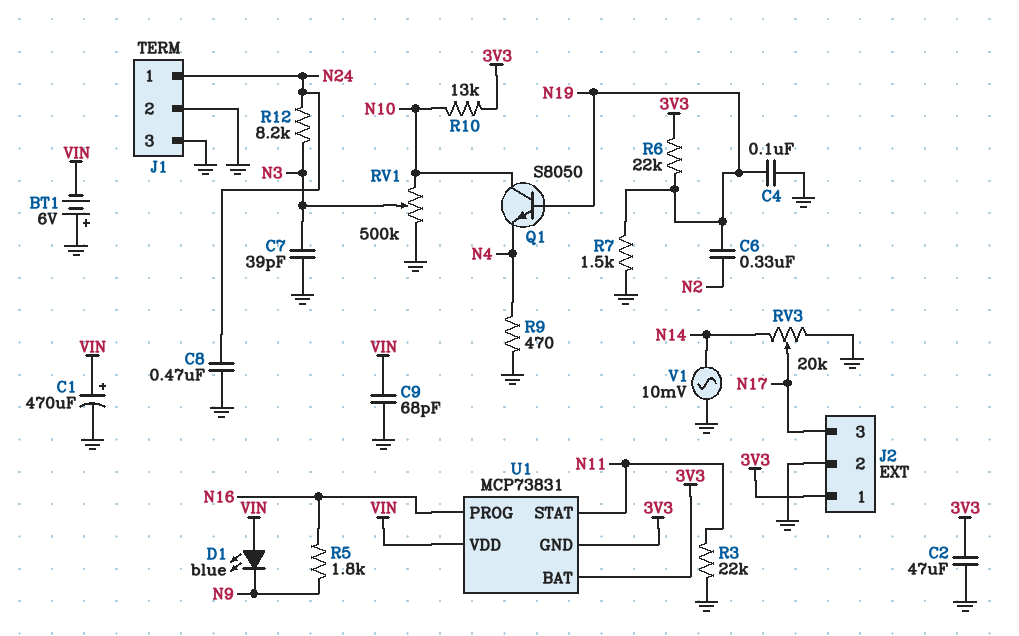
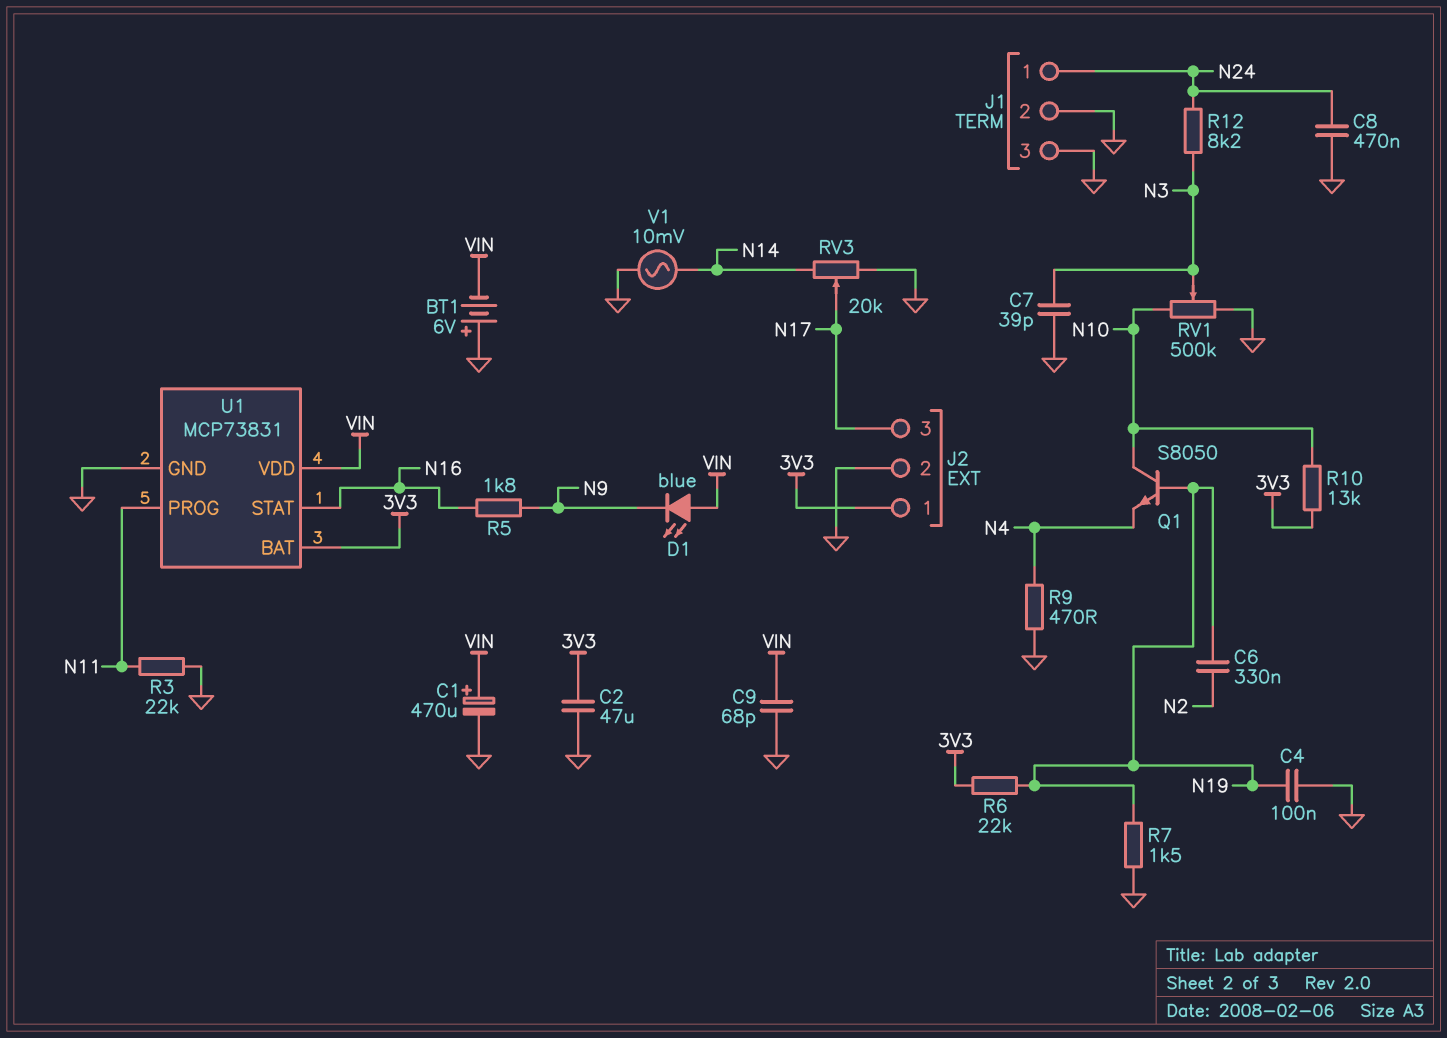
U1 pin GND: 3V3 -> GND
U1 pin PROG: N16 -> N11
U1 pin STAT: N11 -> N16

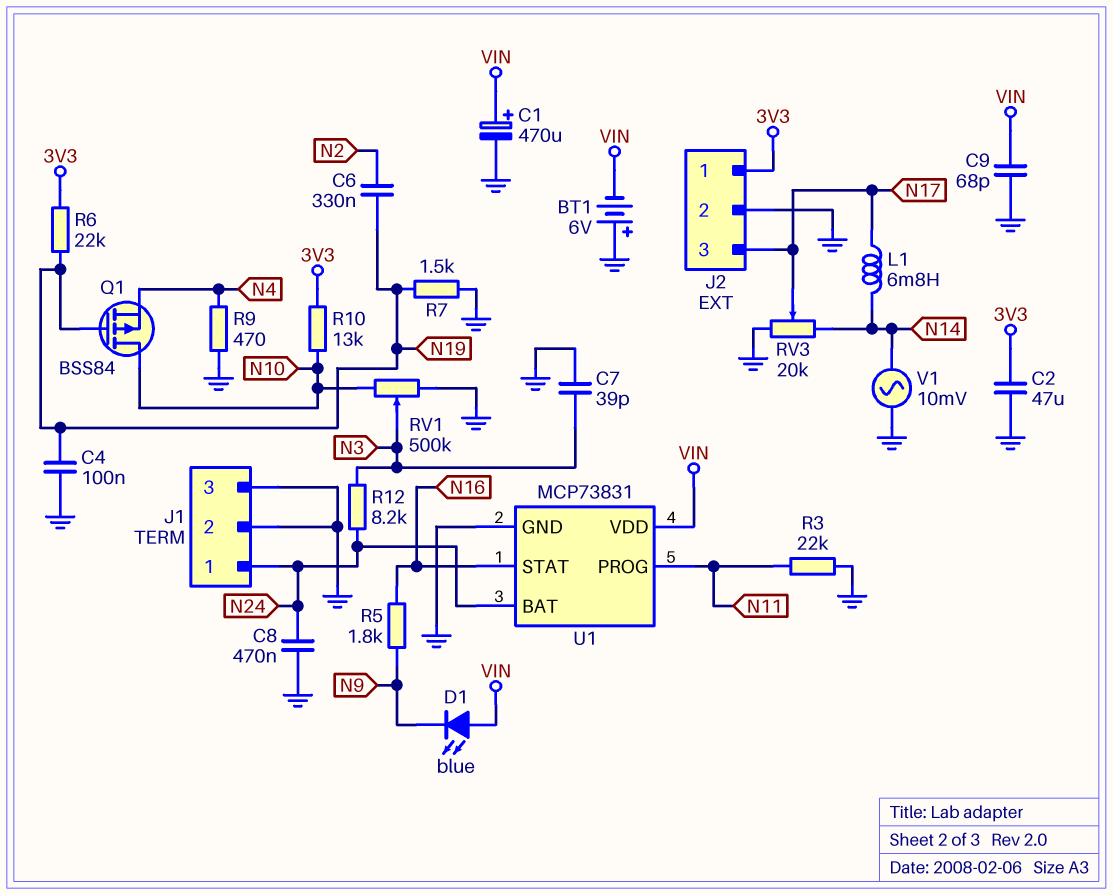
L1: none -> 6.8mH (N14, N17)
Q1: NPN S8050 (B N19, C N10, E N4) -> PMOS BSS84 (G N19, D N10, S N4)
U1 pin BAT: 3V3 -> N24

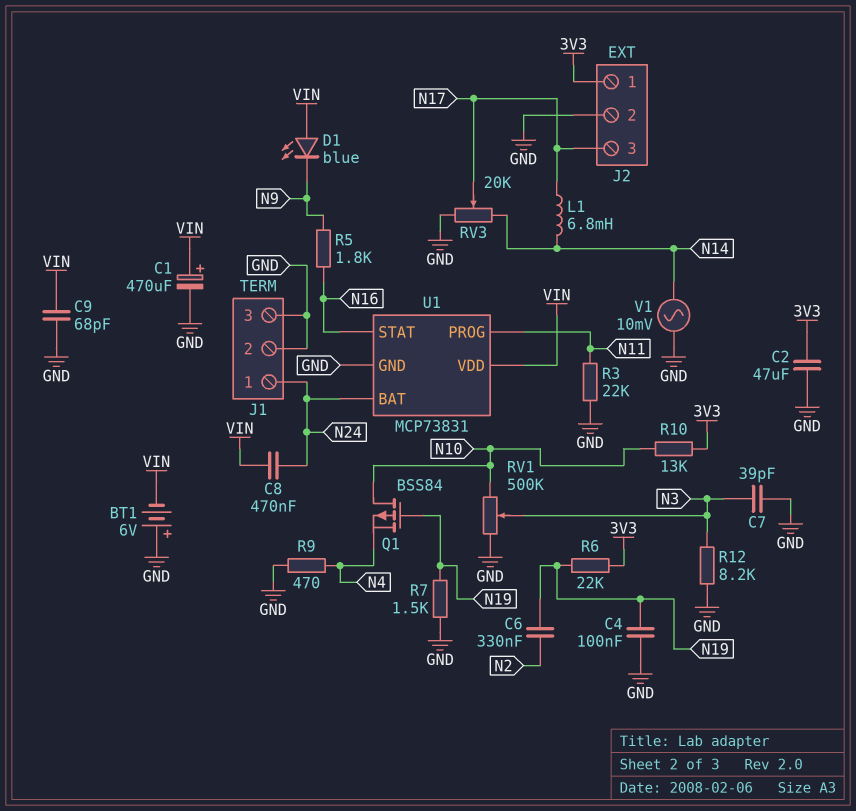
C8: 470nF (GND, N24) -> 470nF (N24, VIN)
R12: 8.2k (N3, N24) -> 8.2k (GND, N3)

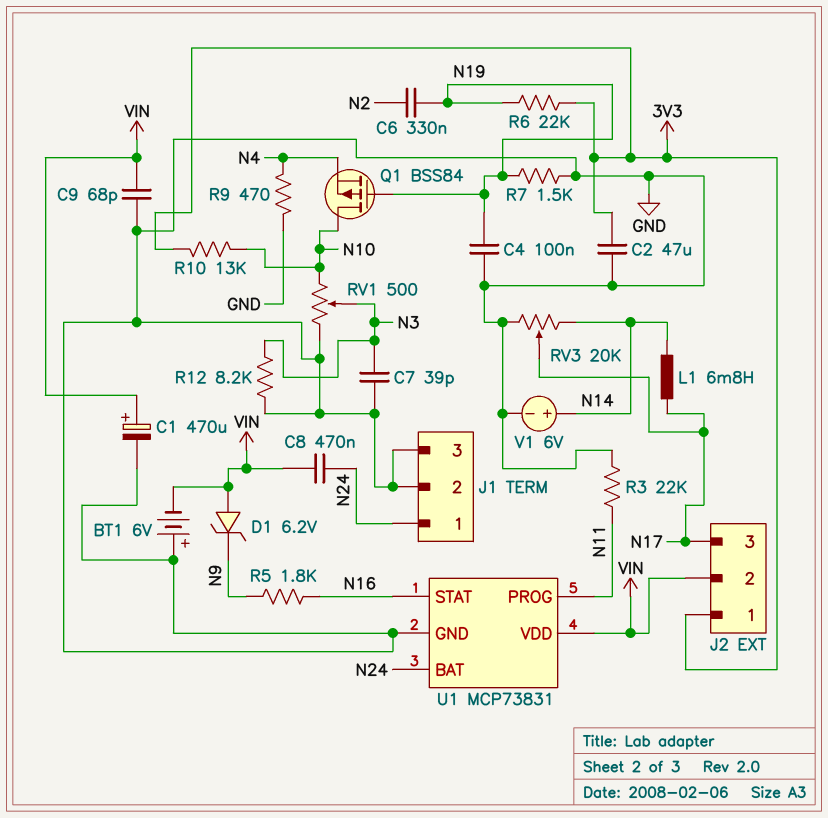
D1: LED blue (A VIN, K N9) -> zener 6.2V (A VIN, K N9)
J2 pin 2: GND -> VIN
RV1: 500k (GND, N10, wiper N3) -> 500 (GND, N10, wiper N3)
V1: AC 10mV (GND, N14) -> 6V (plus N14, minus GND)

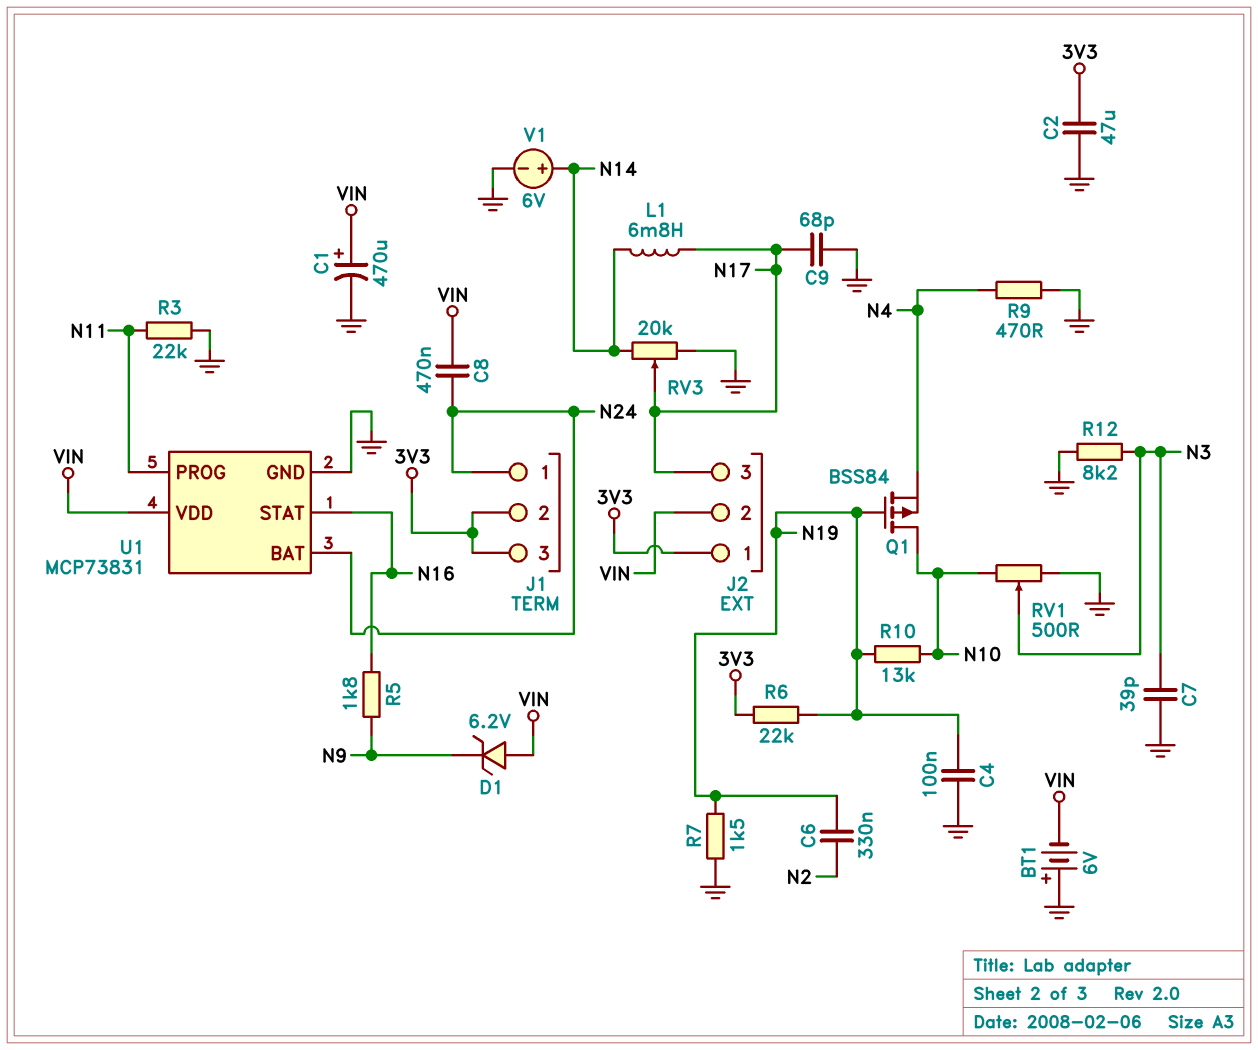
C9: 68pF (GND, VIN) -> 68pF (GND, N17)
J1 pin 2: GND -> 3V3
J1 pin 3: GND -> 3V3
R10: 13k (3V3, N10) -> 13k (N10, N19)

